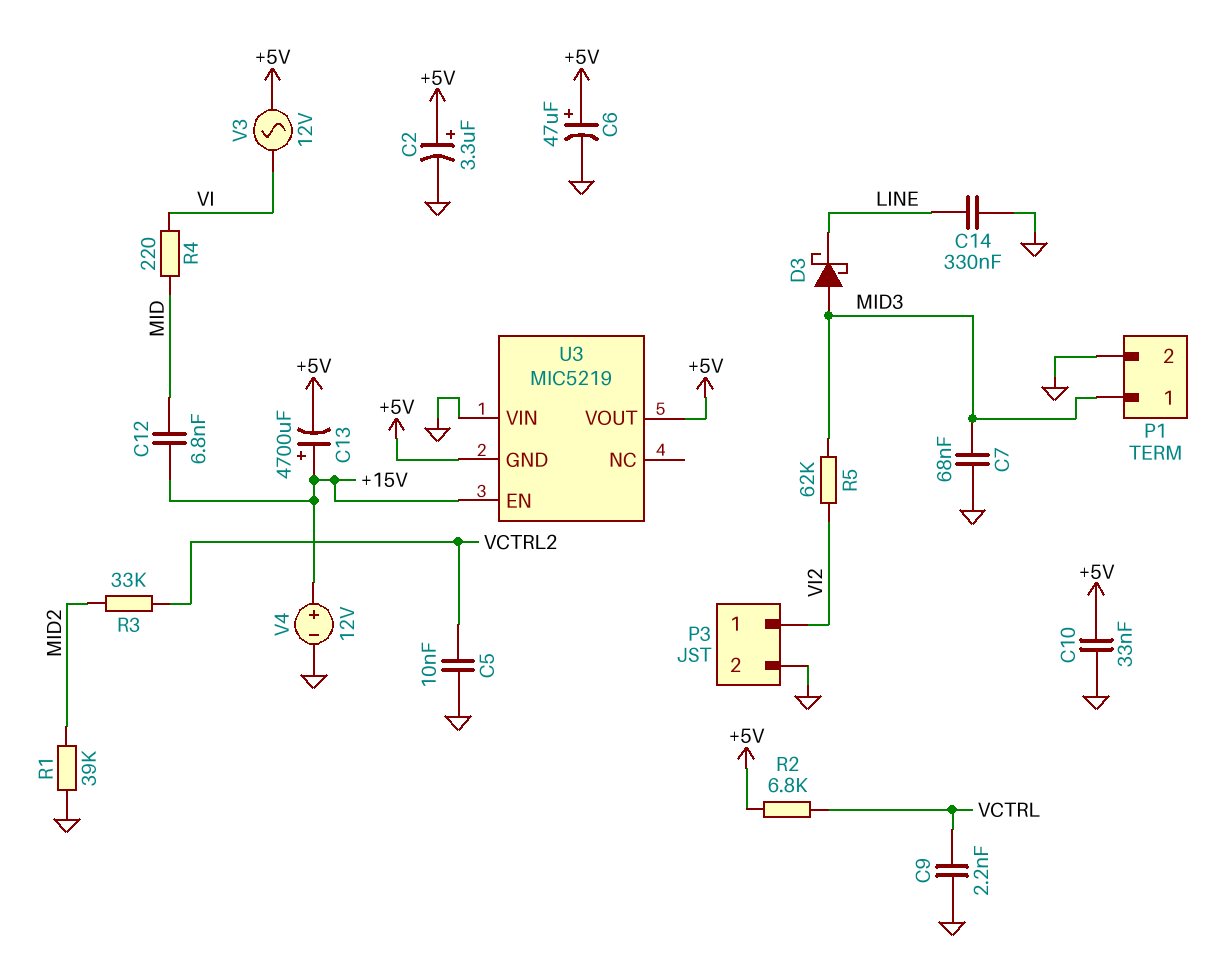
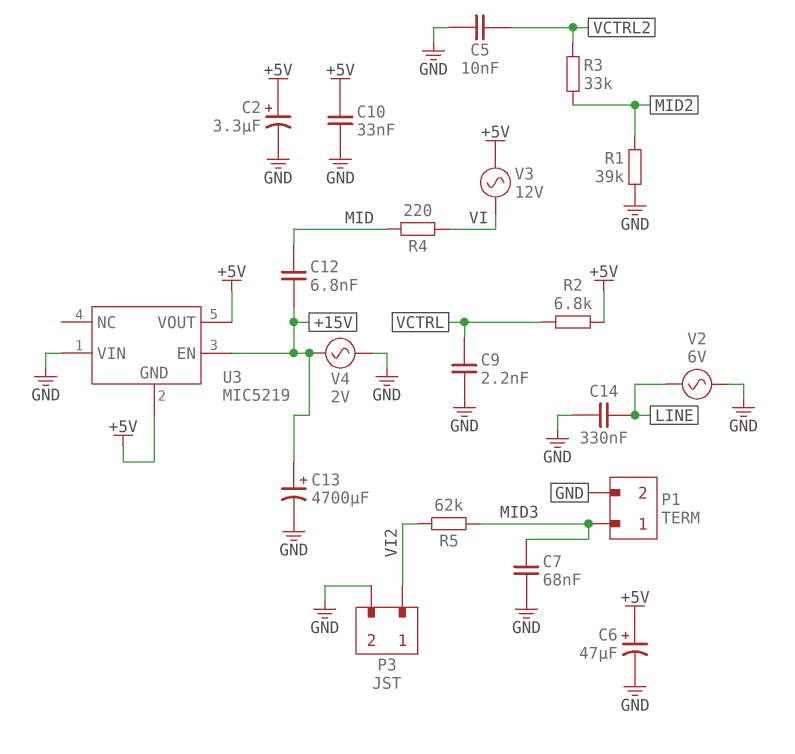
C13: 4700uF (plus +15V, minus +5V) -> 4700uF (plus +15V, minus GND)
D3: schottky (A MID3, K LINE) -> none
V2: none -> AC 6V (GND, LINE)
V4: 12V (plus +15V, minus GND) -> AC 2V (+15V, GND)

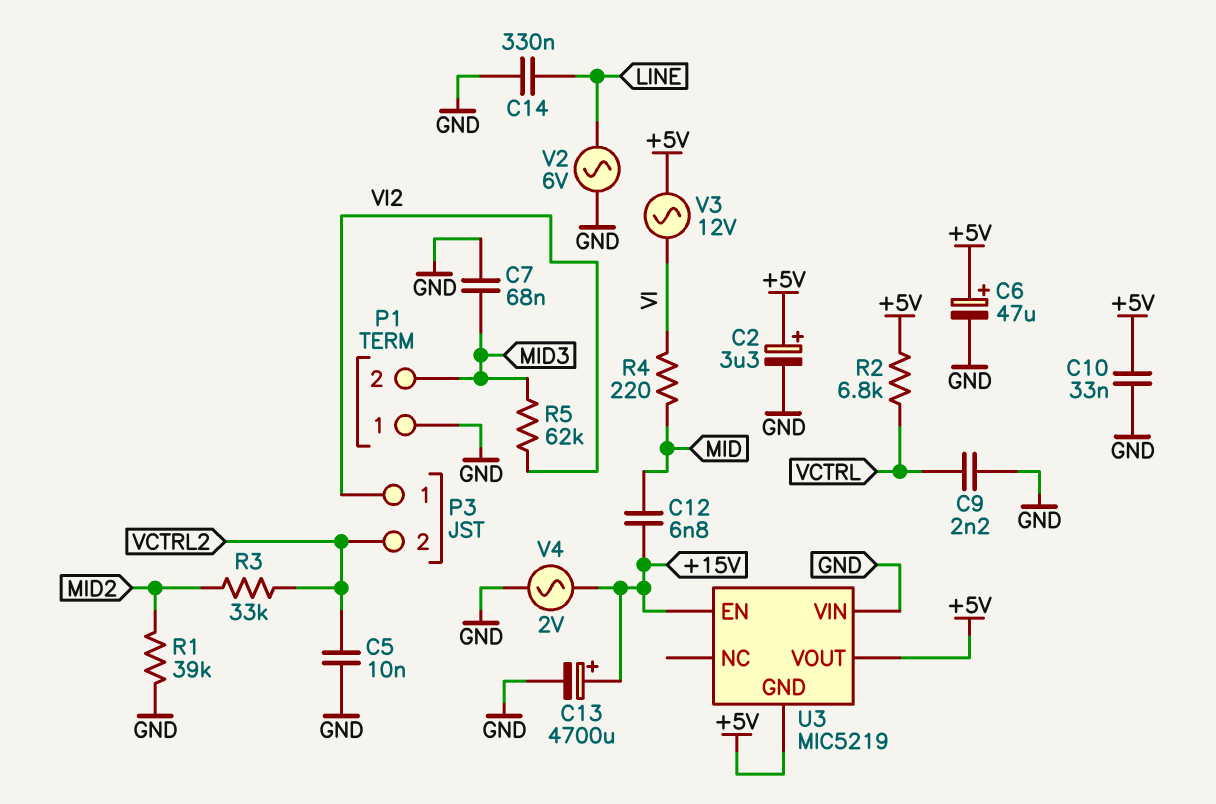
P1 pin 1: MID3 -> GND
P1 pin 2: GND -> MID3
P3 pin 2: GND -> VCTRL2

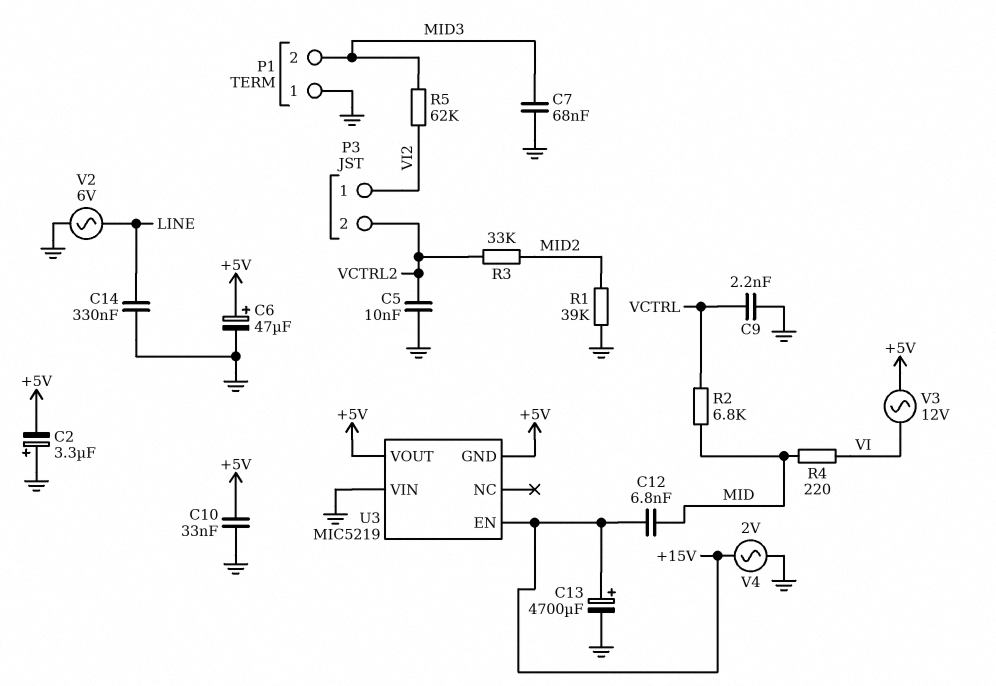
C2: 3.3uF (plus +5V, minus GND) -> 3.3uF (plus GND, minus +5V)
R2: 6.8k (+5V, VCTRL) -> 6.8k (MID, VCTRL)

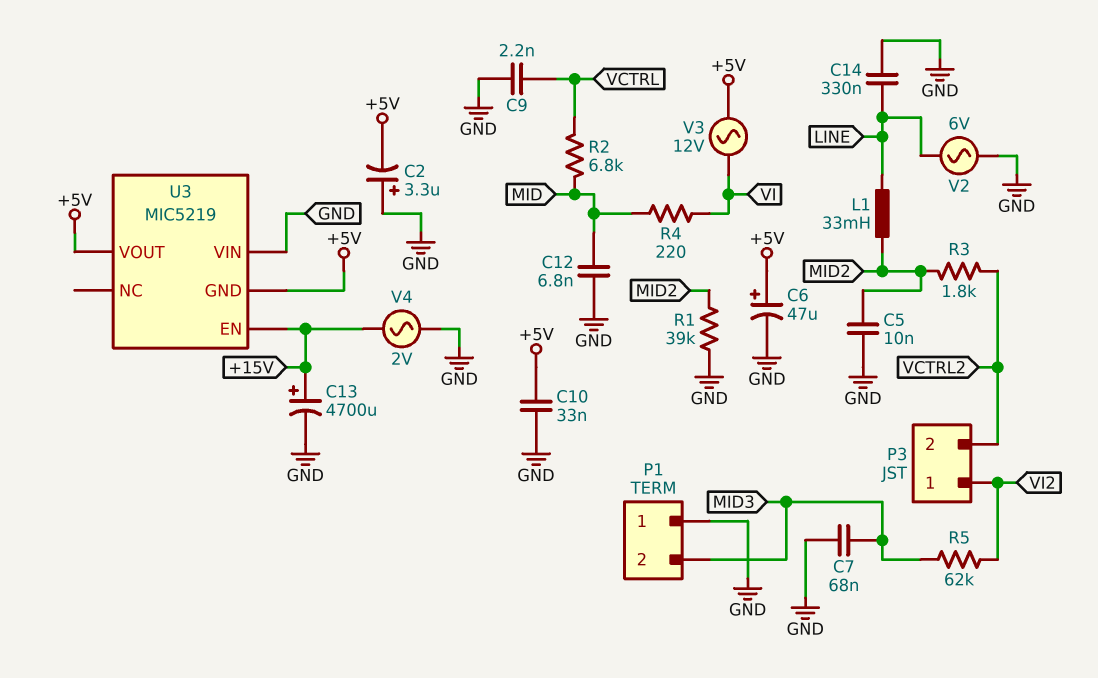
C5: 10nF (GND, VCTRL2) -> 10nF (GND, MID2)
C12: 6.8nF (+15V, MID) -> 6.8nF (GND, MID)
L1: none -> 33mH (LINE, MID2)
R3: 33k (MID2, VCTRL2) -> 1.8k (MID2, VCTRL2)

